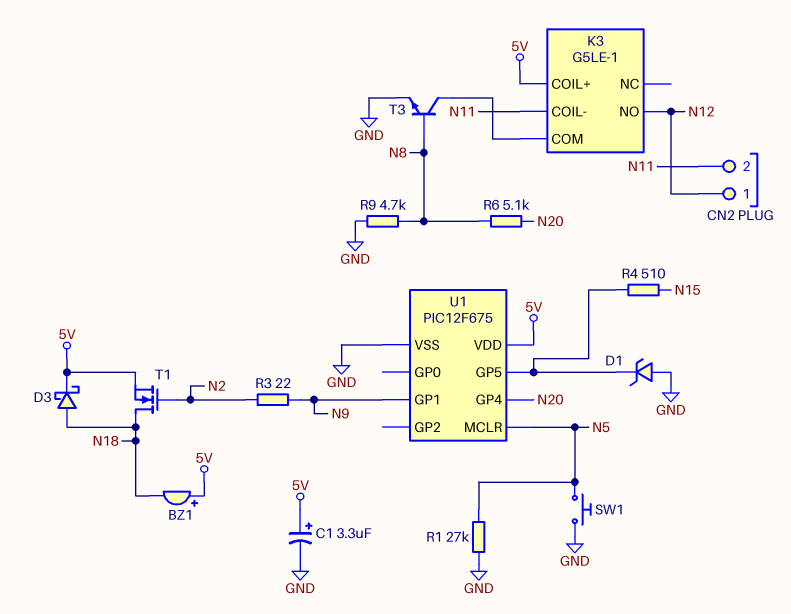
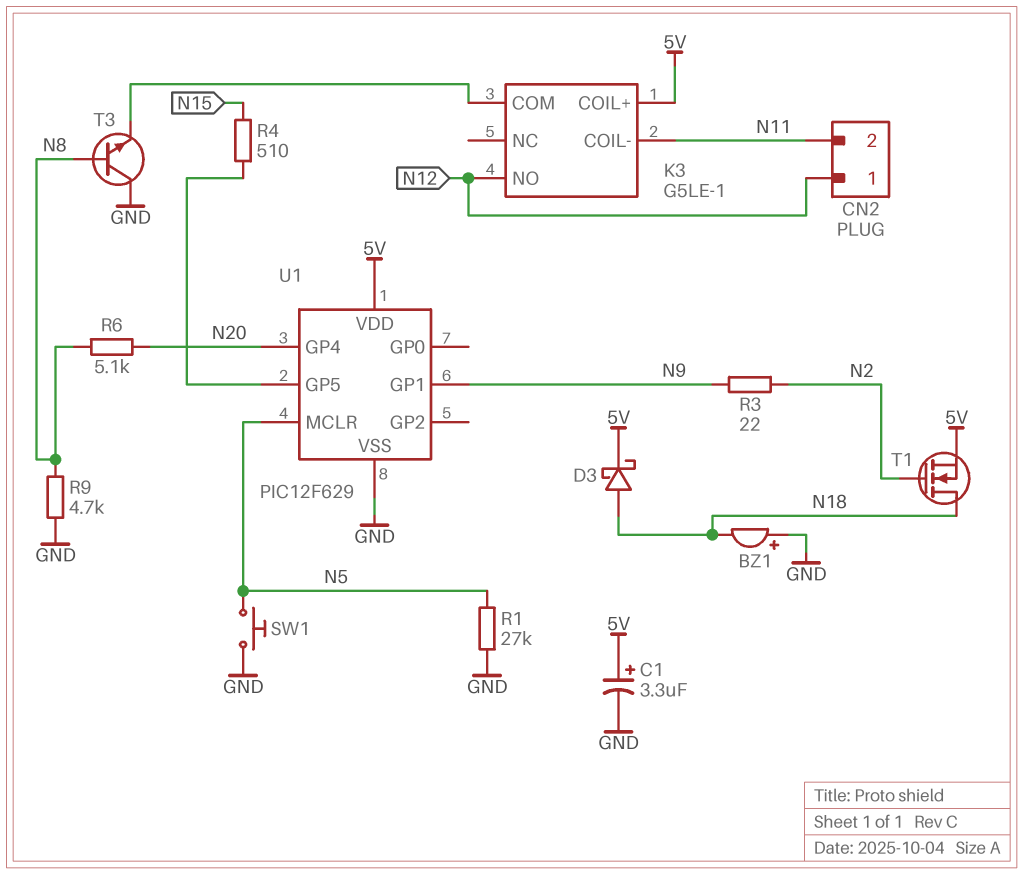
BZ1: buzzer (plus 5V, minus N18) -> buzzer (plus GND, minus N18)
D1: zener (A GND, K U1/GP5) -> none
T3: NPN (B N8, C K3/COM, E GND) -> NPN (B N8, C GND, E K3/COM)
U1: PIC12F675 -> PIC12F629

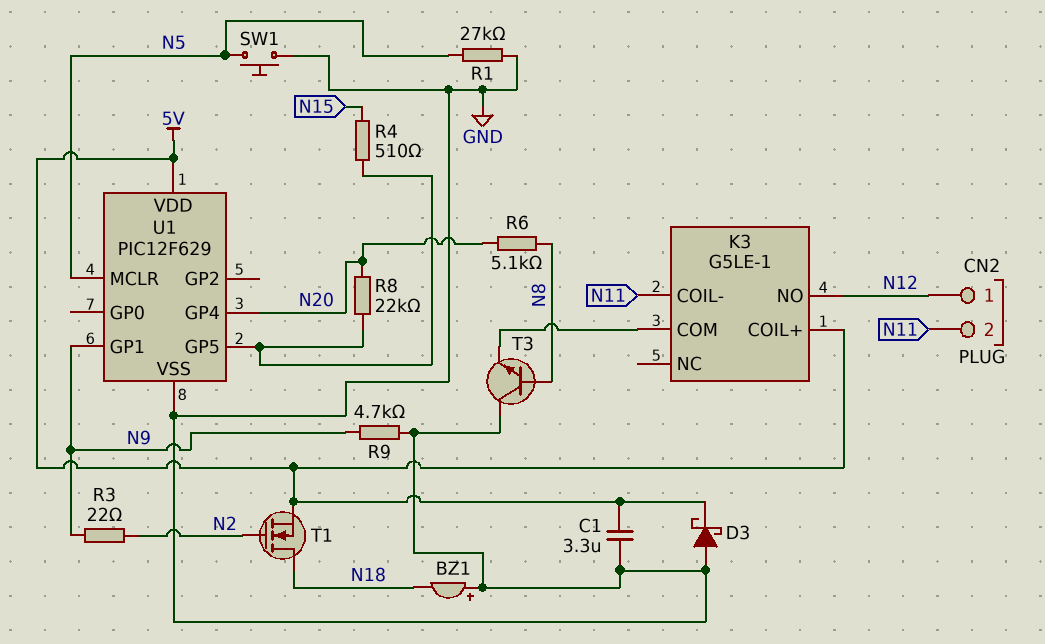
C1: 3.3uF (plus 5V, minus GND) -> 3.3uF (5V, GND)
D3: schottky (A N18, K 5V) -> schottky (A GND, K 5V)
R8: none -> 22k (N20, U1/GP5)
R9: 4.7k (GND, N8) -> 4.7k (GND, N9)

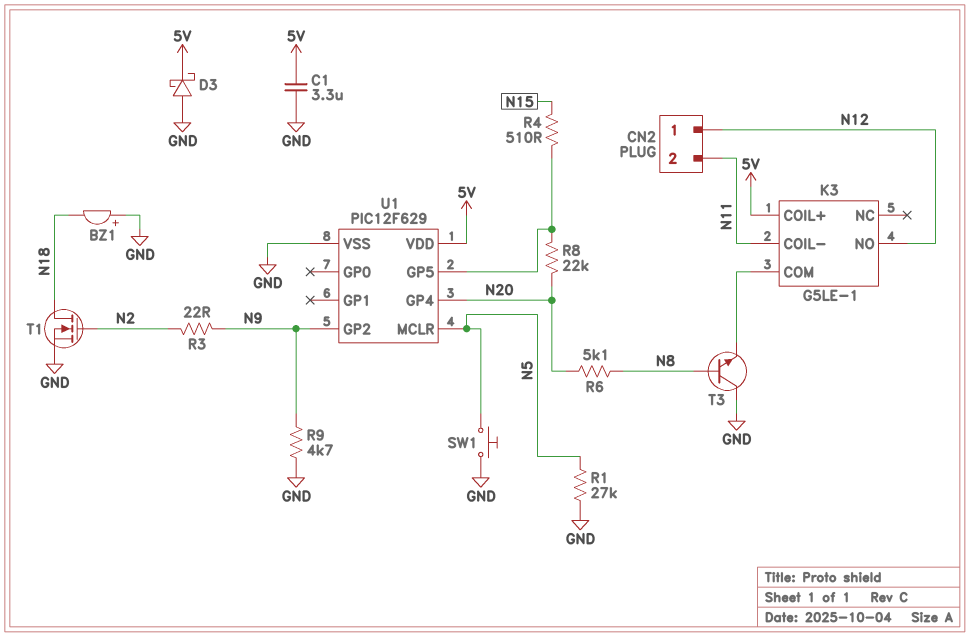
T1: NMOS (G N2, D N18, S 5V) -> NMOS (G N2, D N18, S GND)
U1 pin GP1: N9 -> none
U1 pin GP2: none -> N9

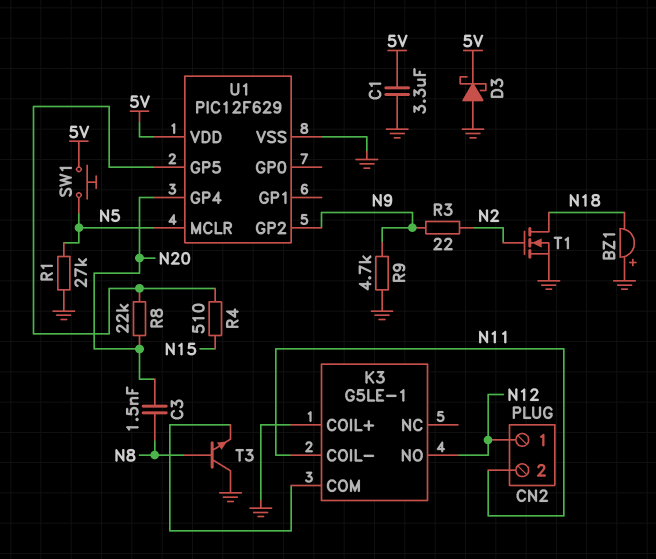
C3: none -> 1.5nF (N8, N20)
K3 pin COIL+: 5V -> GND
R6: 5.1k (N8, N20) -> none
SW1: button (GND, N5) -> button (5V, N5)

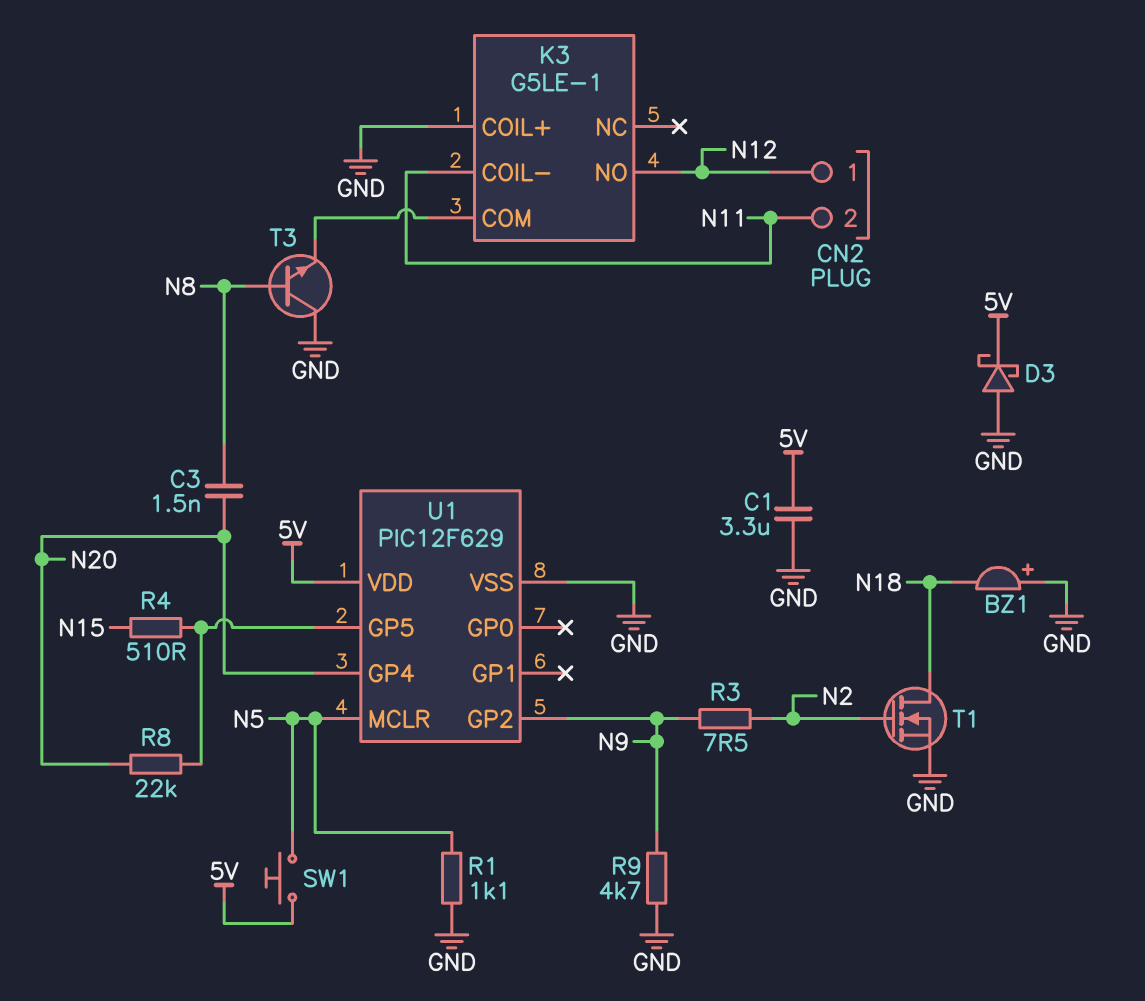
R1: 27k (GND, N5) -> 1.1k (GND, N5)
R3: 22 (N2, N9) -> 7.5 (N2, N9)

